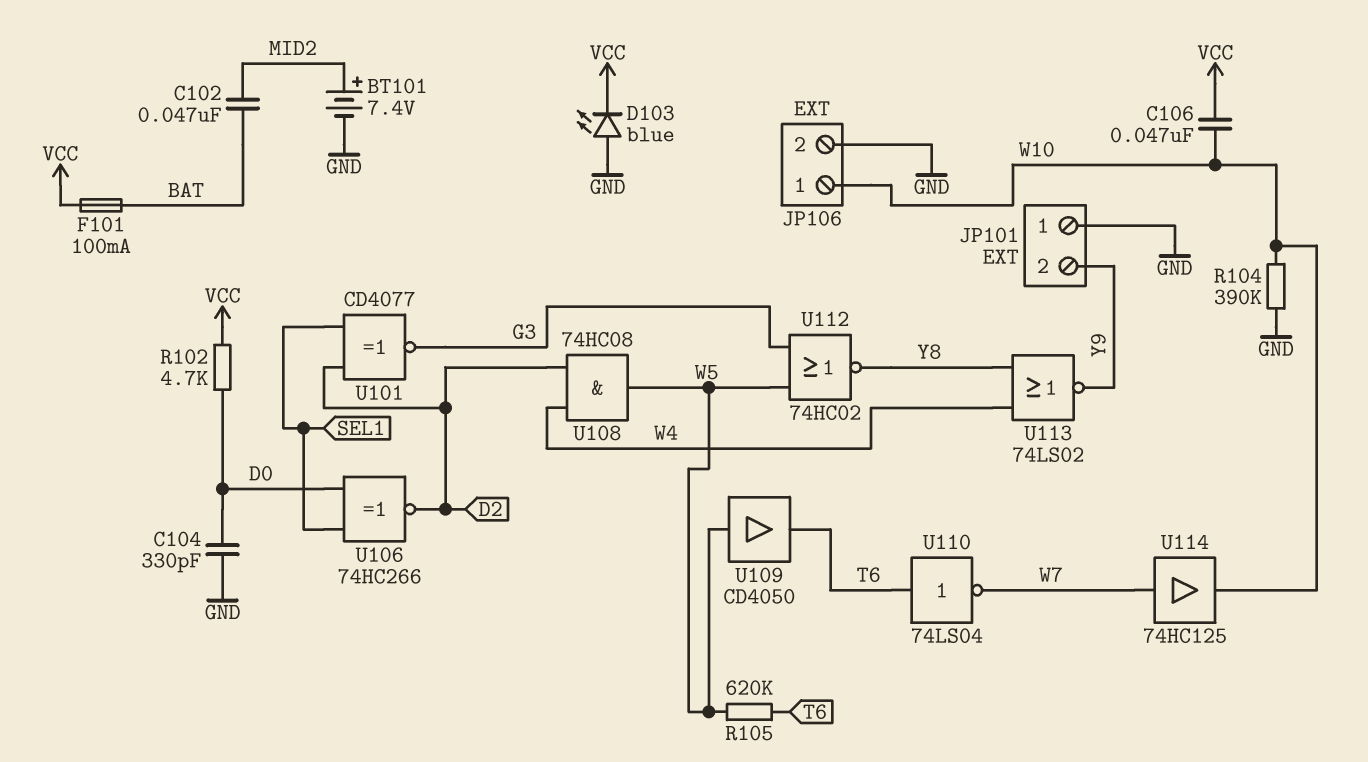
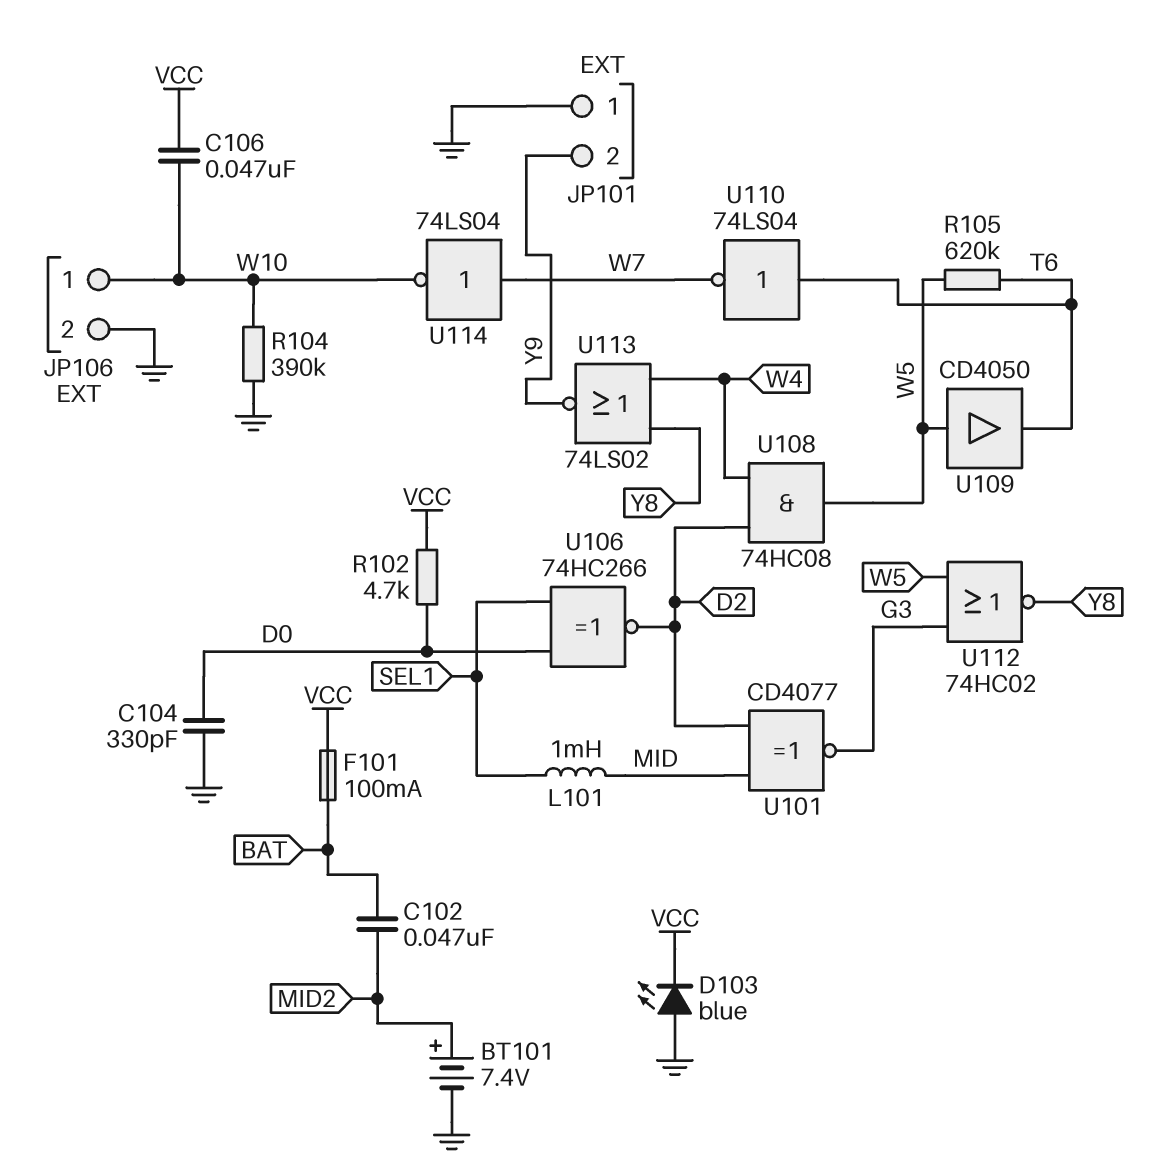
L101: none -> 1mH (MID, SEL1)
U101: XNOR CD4077 (in D2, in SEL1, out G3) -> XNOR CD4077 (in D2, in MID, out G3)
U114: buffer 74HC125 (in W7, out W10) -> NOT 74LS04 (in W7, out W10)

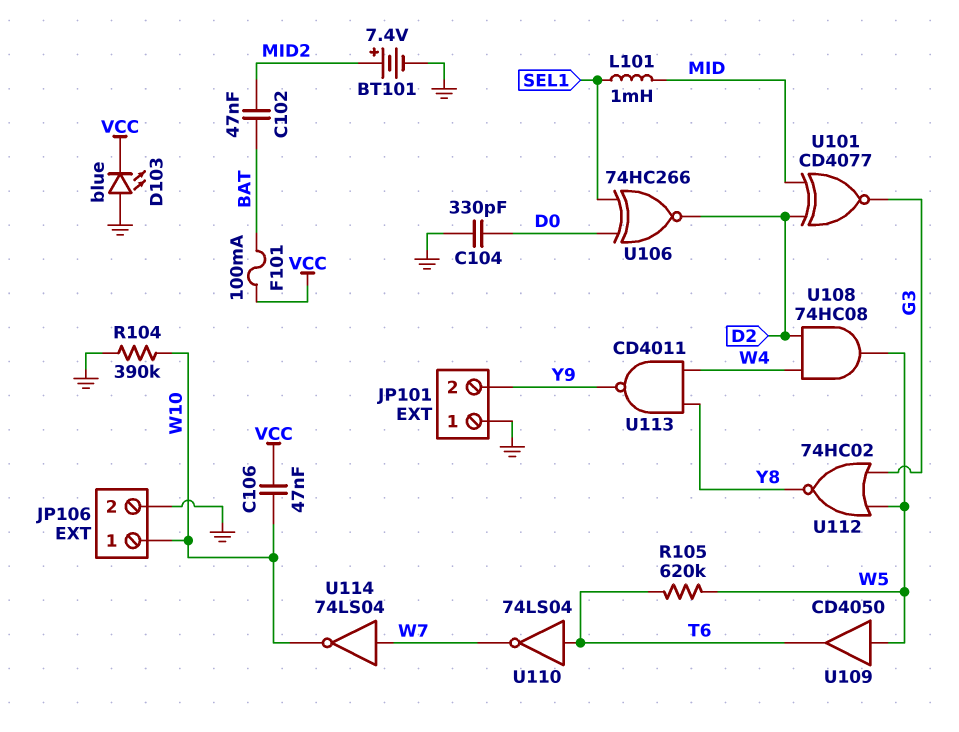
R102: 4.7k (D0, VCC) -> none
U113: NOR 74LS02 (in W4, in Y8, out Y9) -> NAND CD4011 (in W4, in Y8, out Y9)

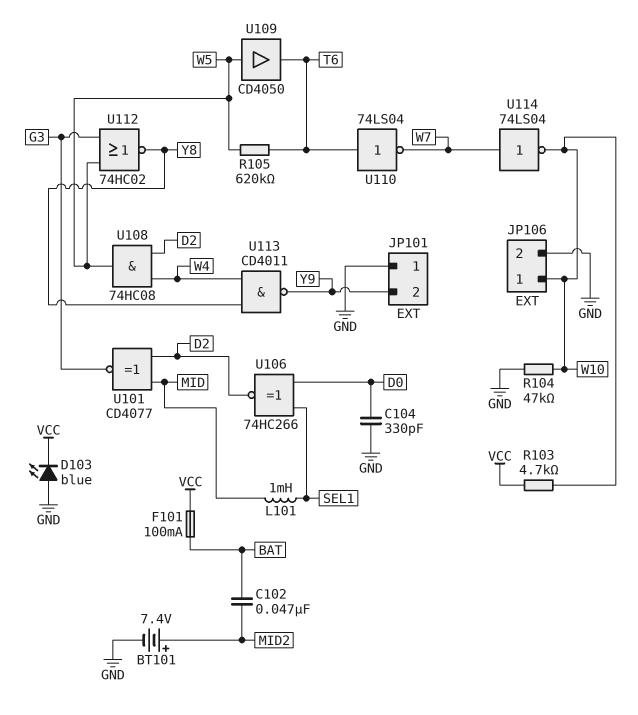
C106: 47nF (VCC, W10) -> none
R103: none -> 4.7k (VCC, W10)
R104: 390k (GND, W10) -> 47k (GND, W10)

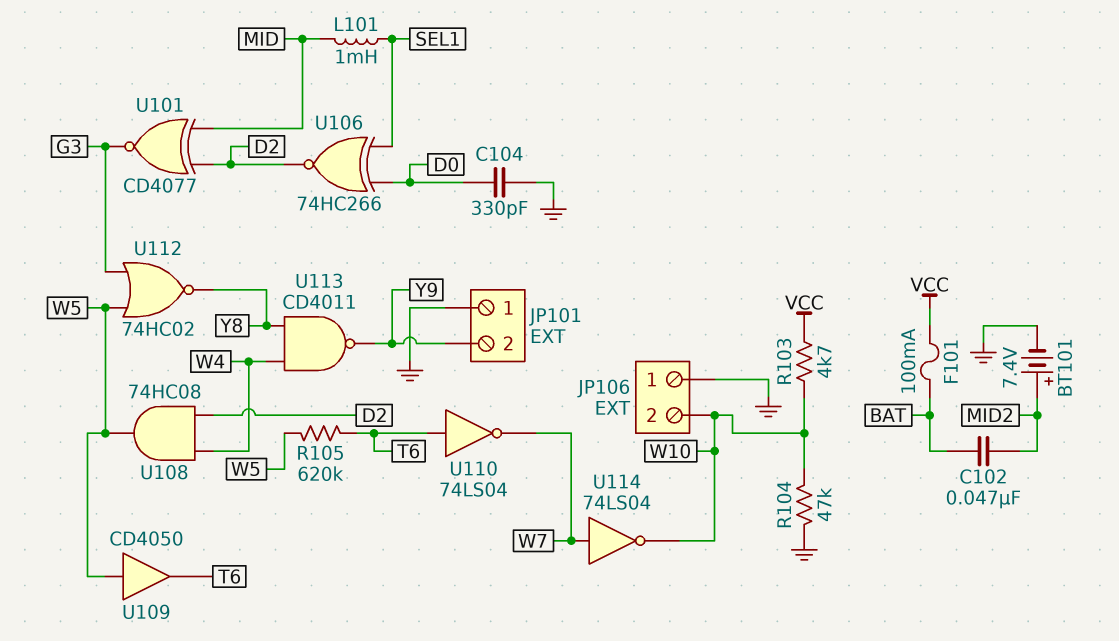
D103: LED blue (A GND, K VCC) -> none
JP106 pin 1: W10 -> GND
JP106 pin 2: GND -> W10

